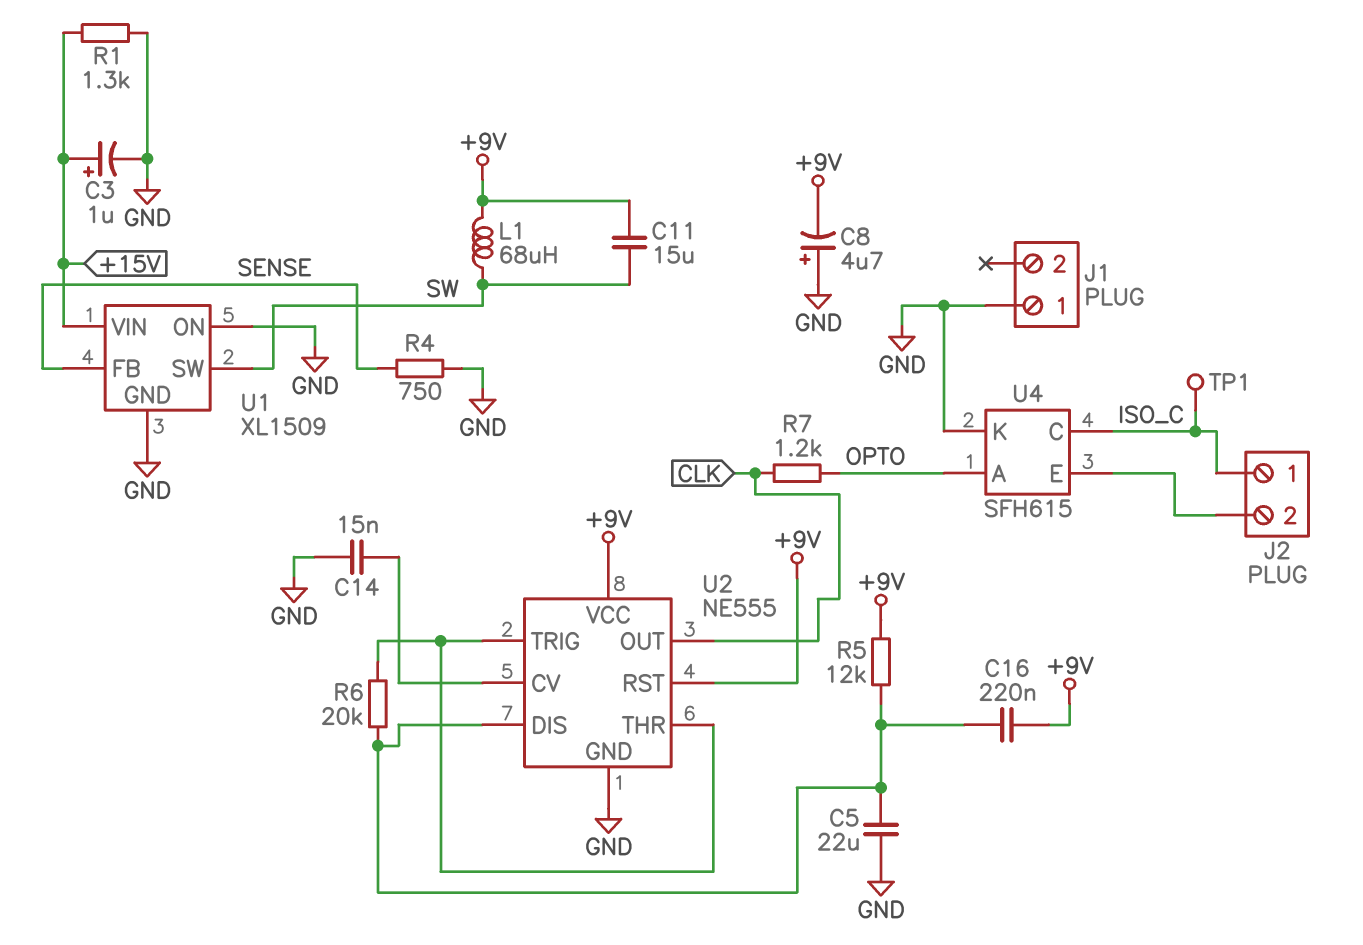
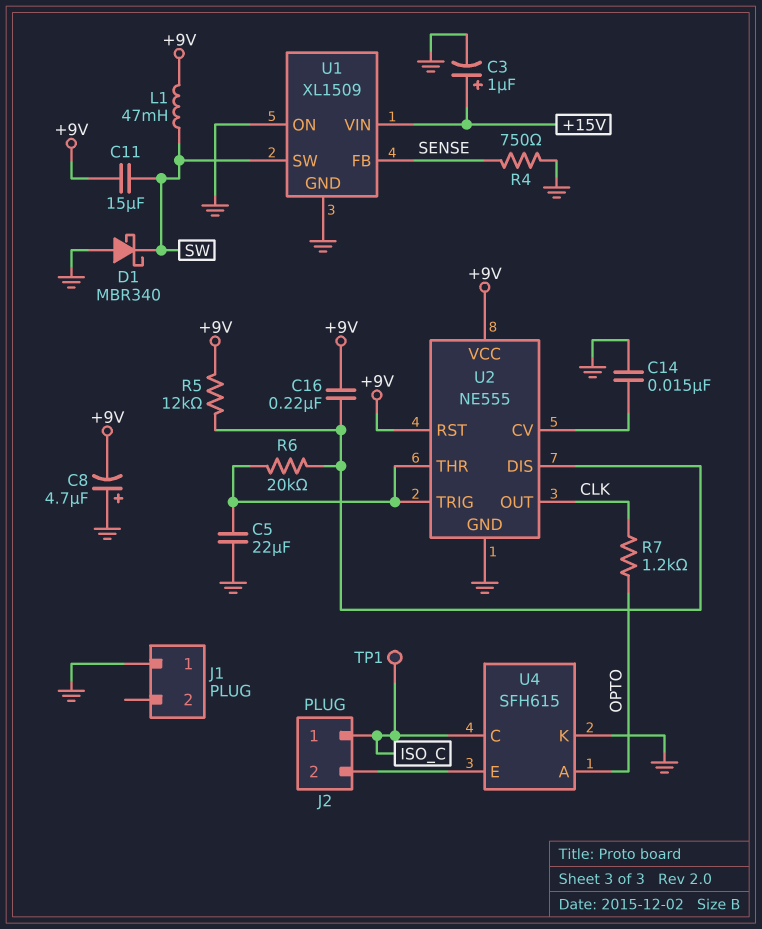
C5: 22uF (GND, U2/DIS) -> 22uF (GND, U2/THR)
D1: none -> schottky MBR340 (A GND, K SW)
L1: 68uH (+9V, SW) -> 47mH (+9V, SW)
R1: 1.3k (+15V, GND) -> none

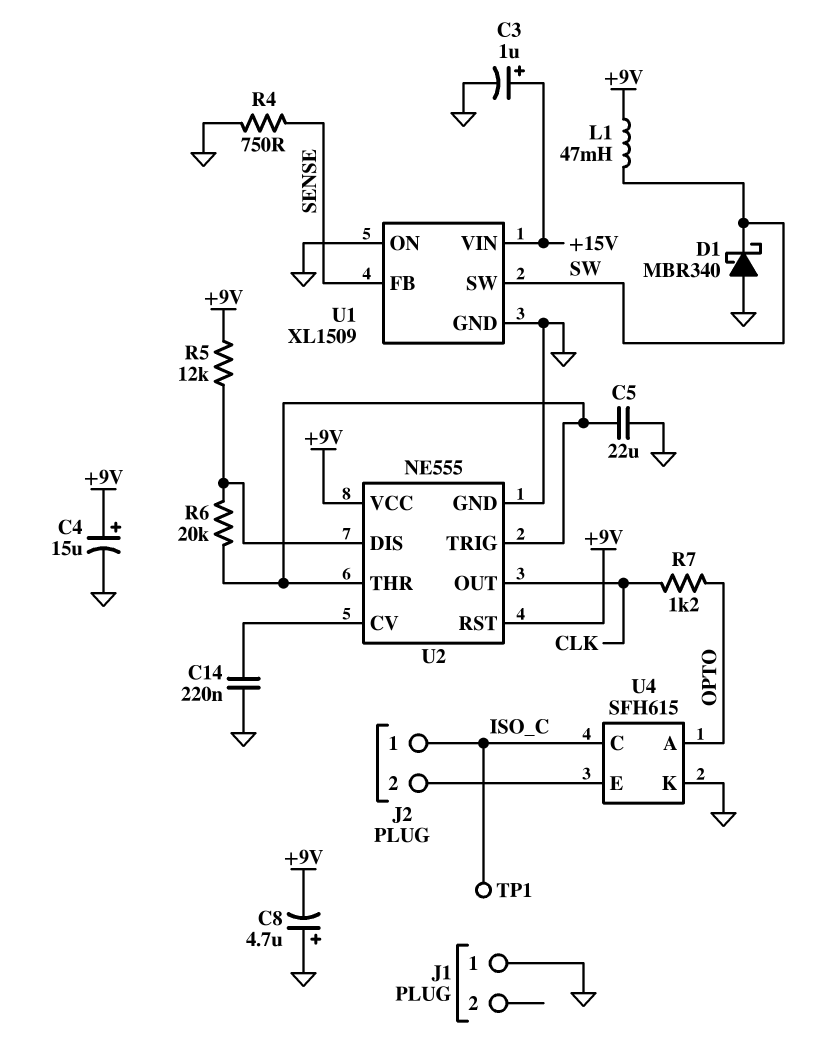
C4: none -> 15uF (plus +9V, minus GND)
C11: 15uF (+9V, SW) -> none
C14: 15nF (GND, U2/CV) -> 220nF (GND, U2/CV)
C16: 220nF (+9V, U2/DIS) -> none

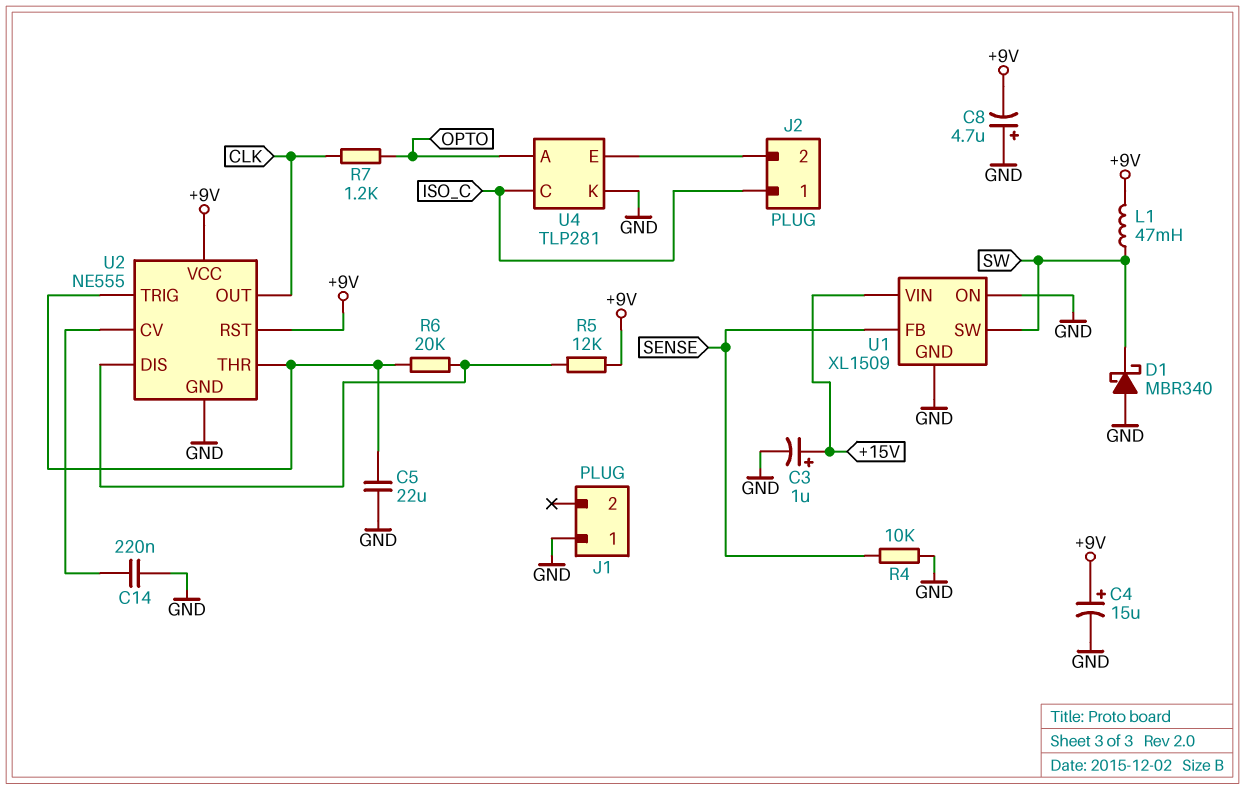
R4: 750 (GND, SENSE) -> 10k (GND, SENSE)
TP1: test point (ISO_C) -> none
U4: SFH615 -> TLP281

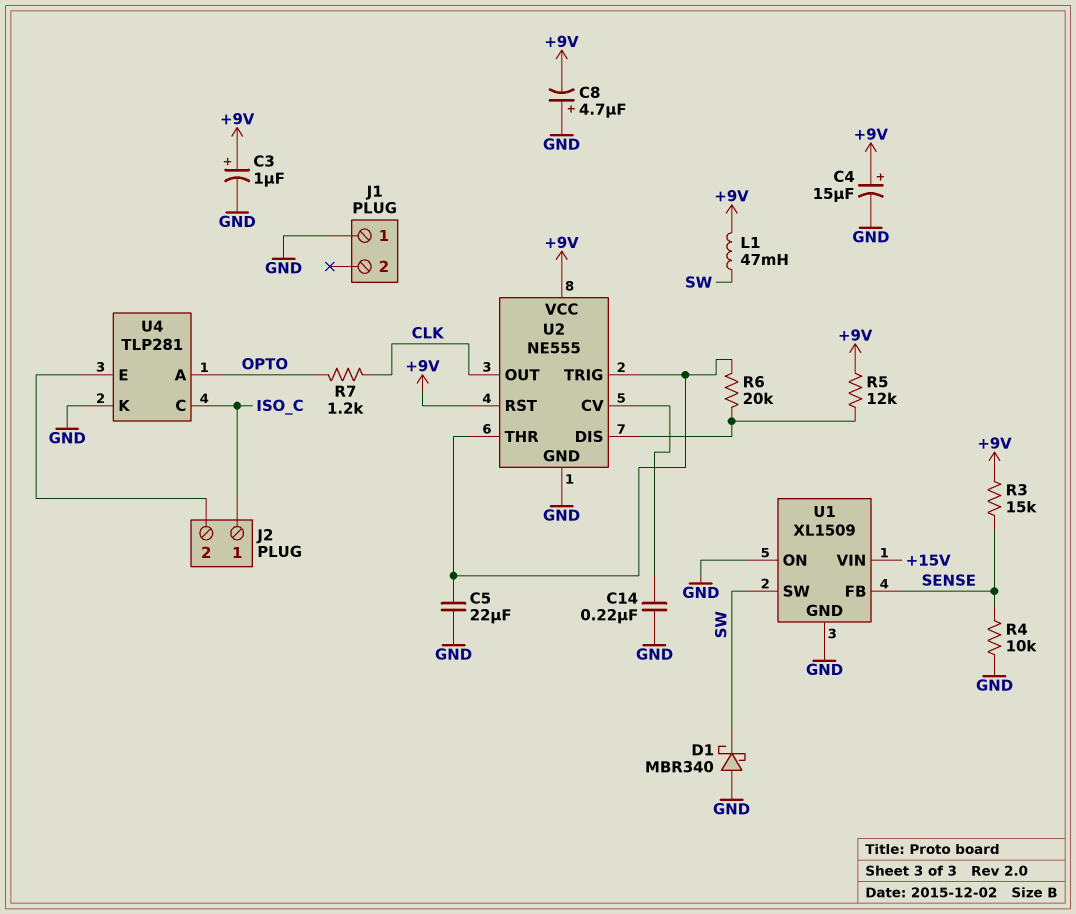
C3: 1uF (plus +15V, minus GND) -> 1uF (plus +9V, minus GND)
R3: none -> 15k (+9V, SENSE)

